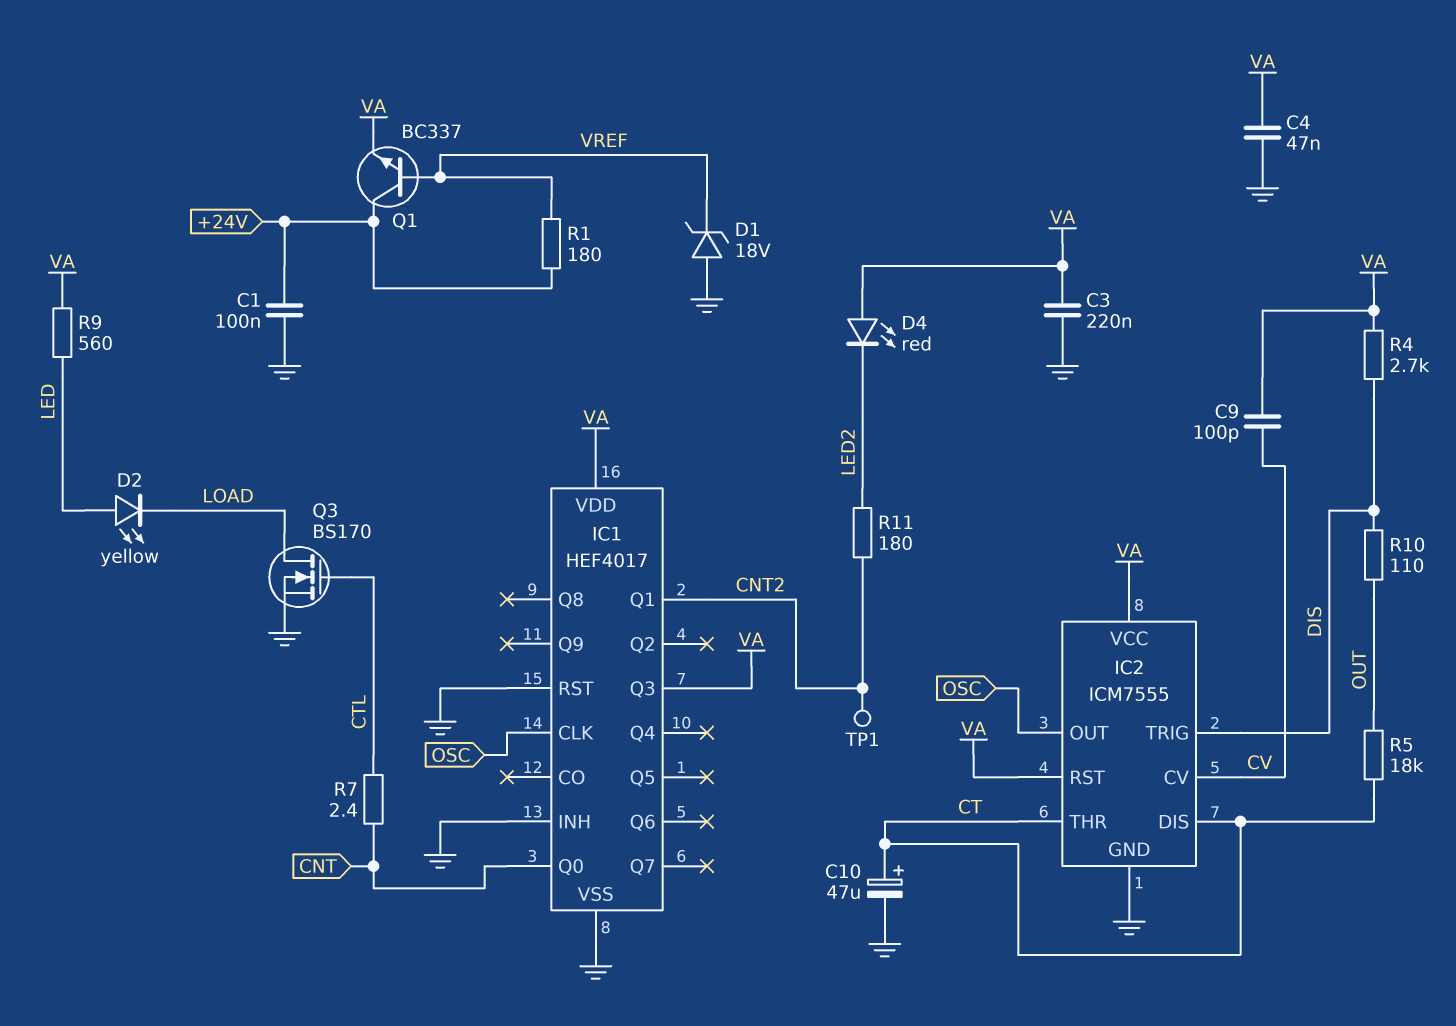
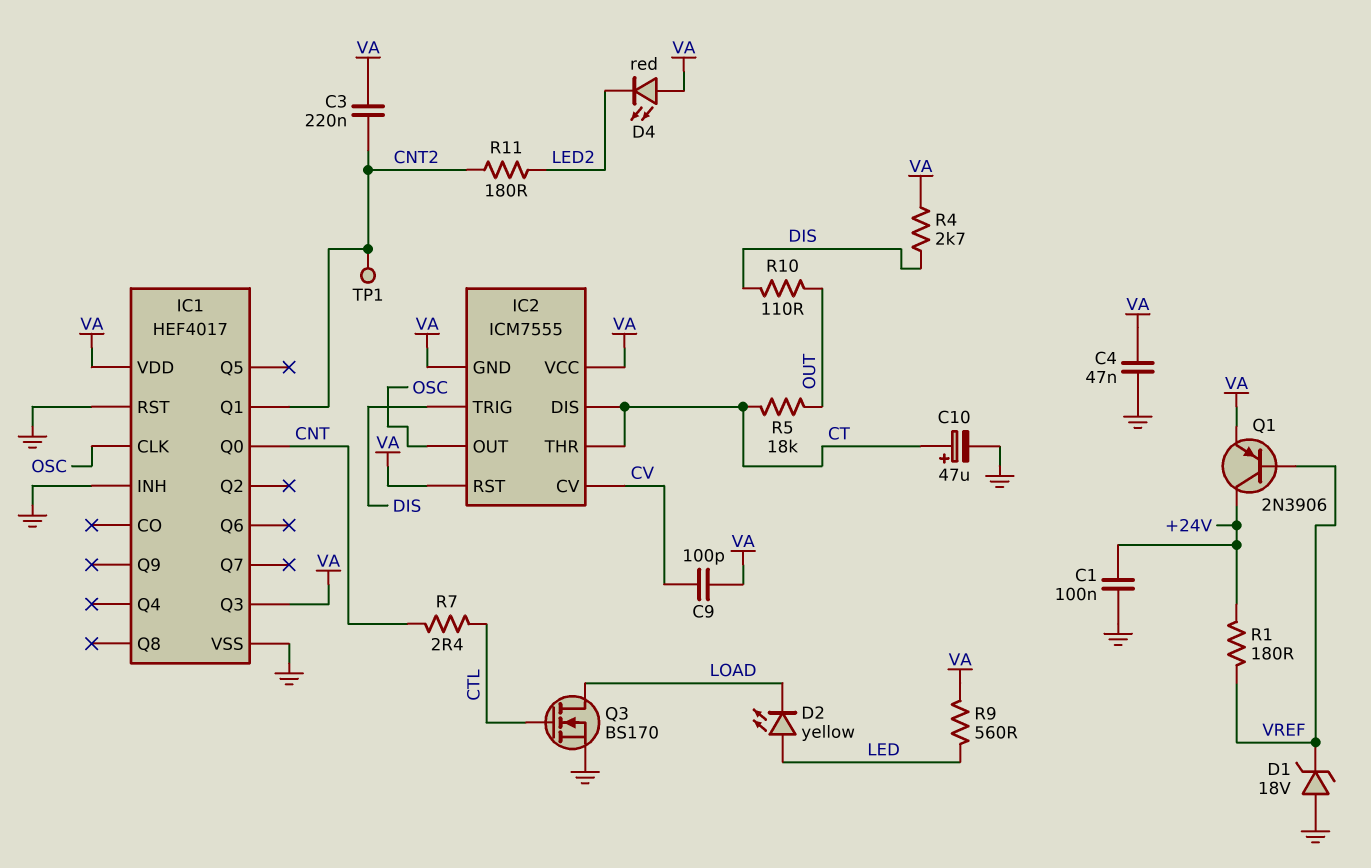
C3: 220nF (GND, VA) -> 220nF (CNT2, VA)
IC2 pin GND: GND -> VA
Q1: NPN BC337 (B VREF, C +24V, E VA) -> PNP 2N3906 (B VREF, C +24V, E VA)

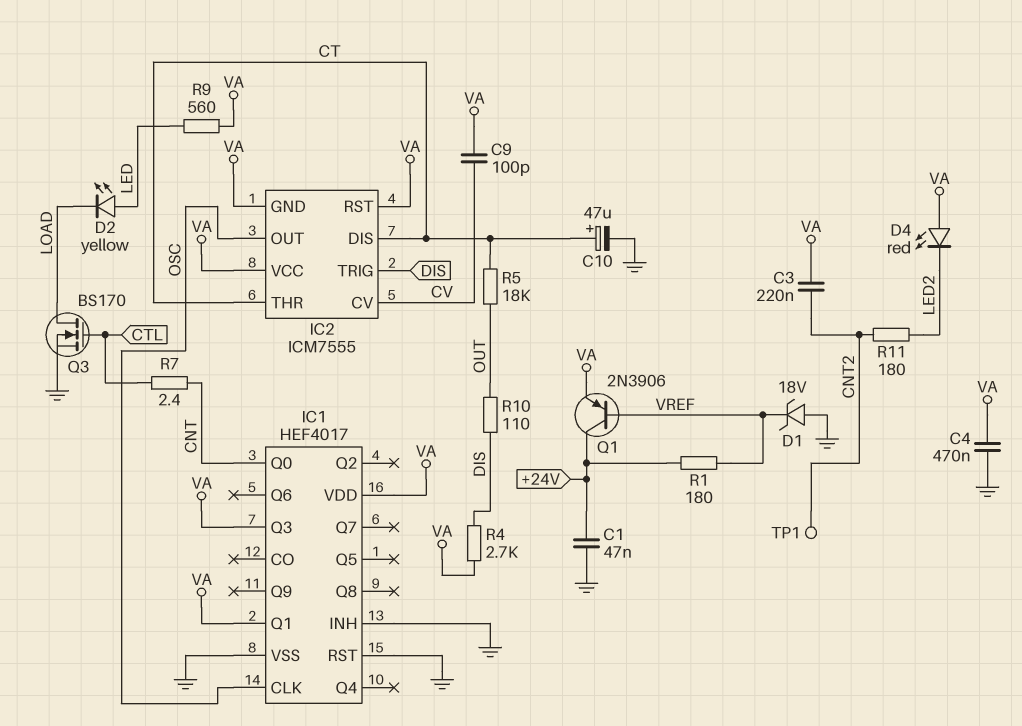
C1: 100nF (+24V, GND) -> 47nF (+24V, GND)
C4: 47nF (GND, VA) -> 470nF (GND, VA)
IC1 pin Q1: CNT2 -> VA

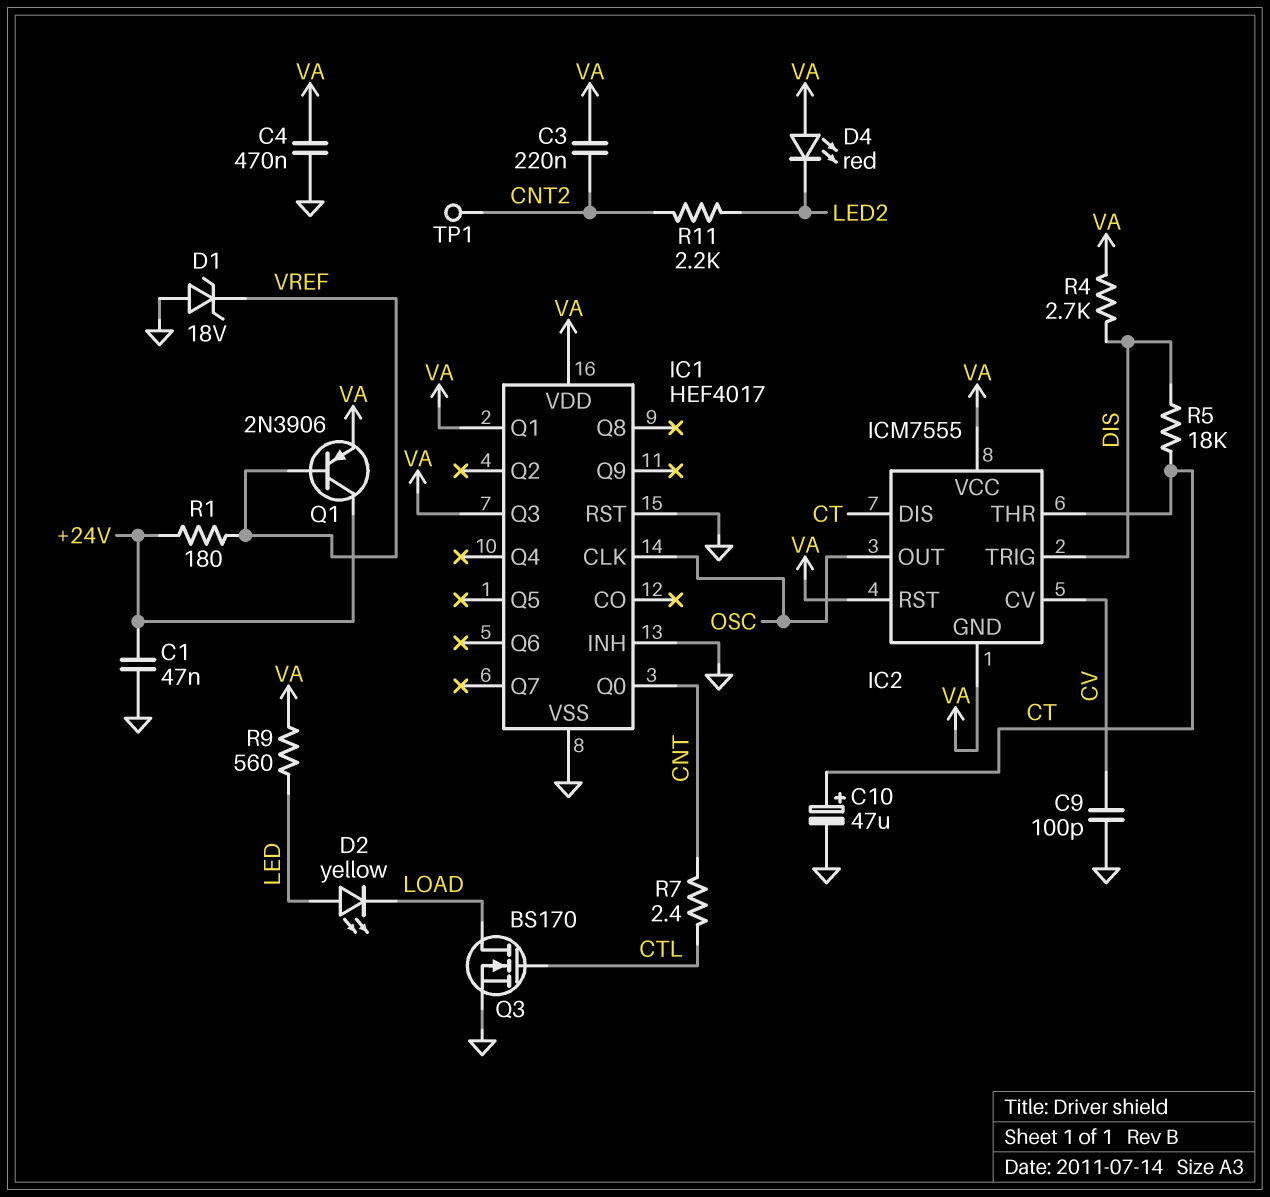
C9: 100pF (CV, VA) -> 100pF (CV, GND)
R5: 18k (CT, OUT) -> 18k (CT, DIS)
R10: 110 (DIS, OUT) -> none
R11: 180 (CNT2, LED2) -> 2.2k (CNT2, LED2)

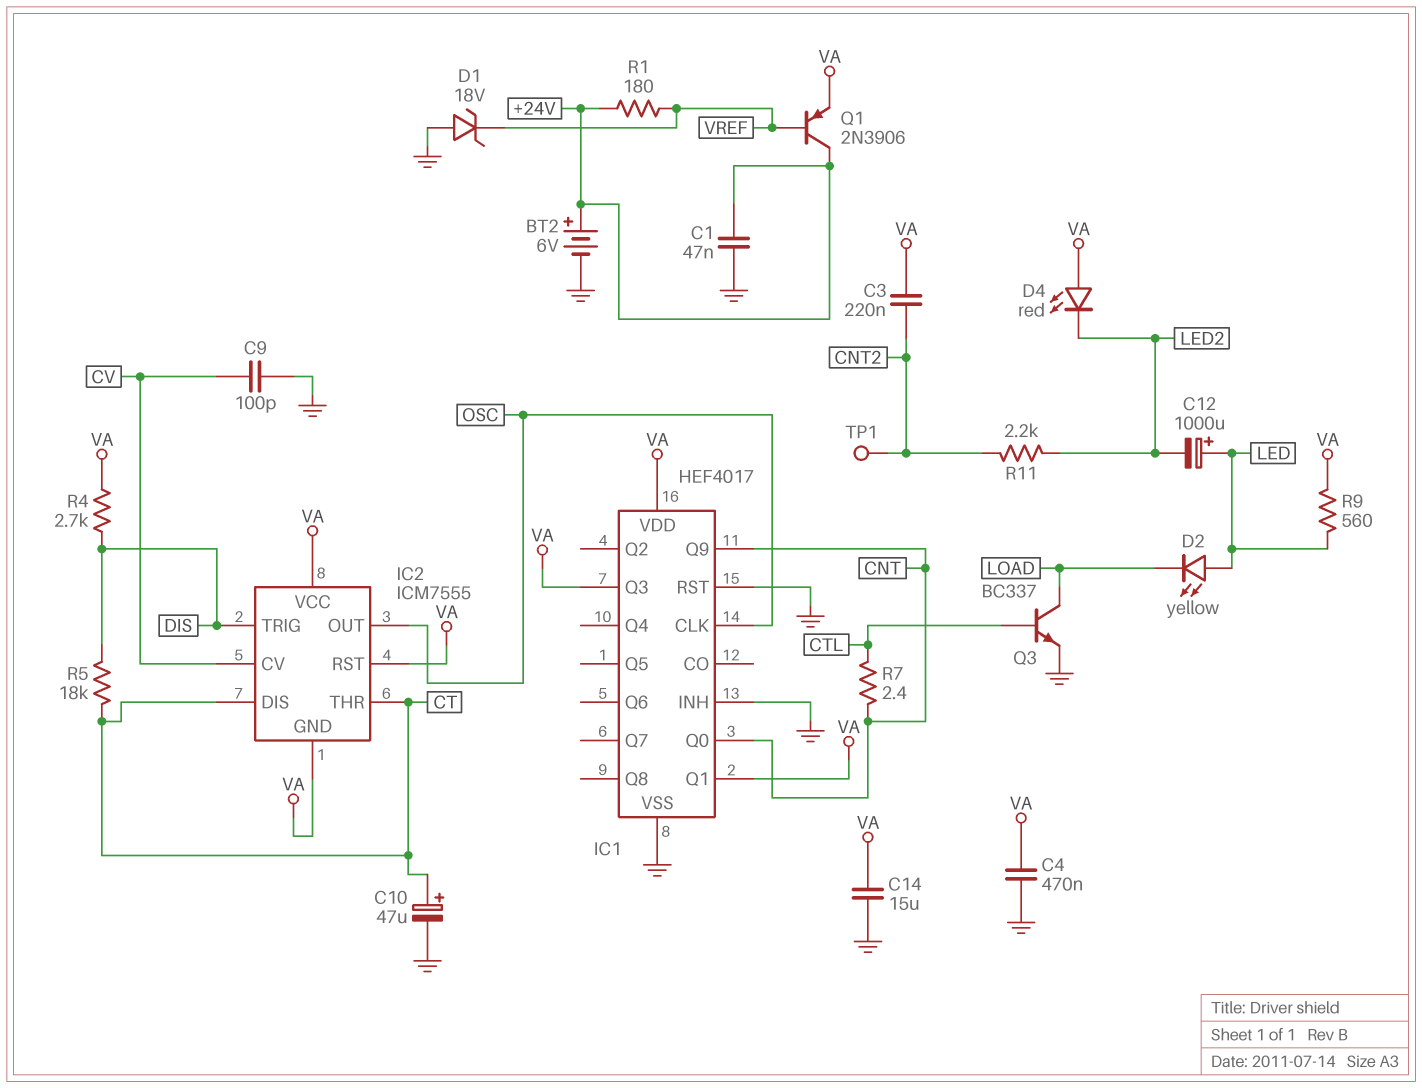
BT2: none -> 6V (plus +24V, minus GND)
C12: none -> 1000uF (plus LED, minus LED2)
C14: none -> 15uF (GND, VA)
IC1 pin Q9: none -> CNT
Q3: NMOS BS170 (G CTL, D LOAD, S GND) -> NPN BC337 (B CTL, C LOAD, E GND)

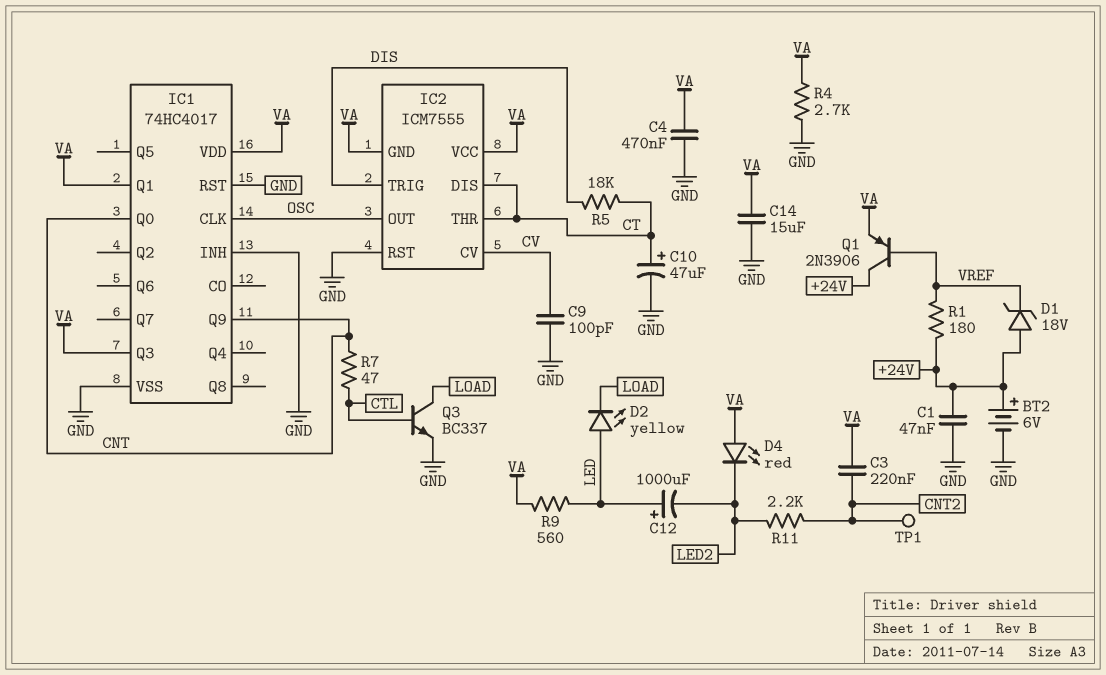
D1: zener 18V (A GND, K VREF) -> zener 18V (A +24V, K VREF)
IC1: HEF4017 -> 74HC4017
IC2 pin RST: VA -> GND
R4: 2.7k (DIS, VA) -> 2.7k (GND, VA)
R7: 2.4 (CNT, CTL) -> 47 (CNT, CTL)

